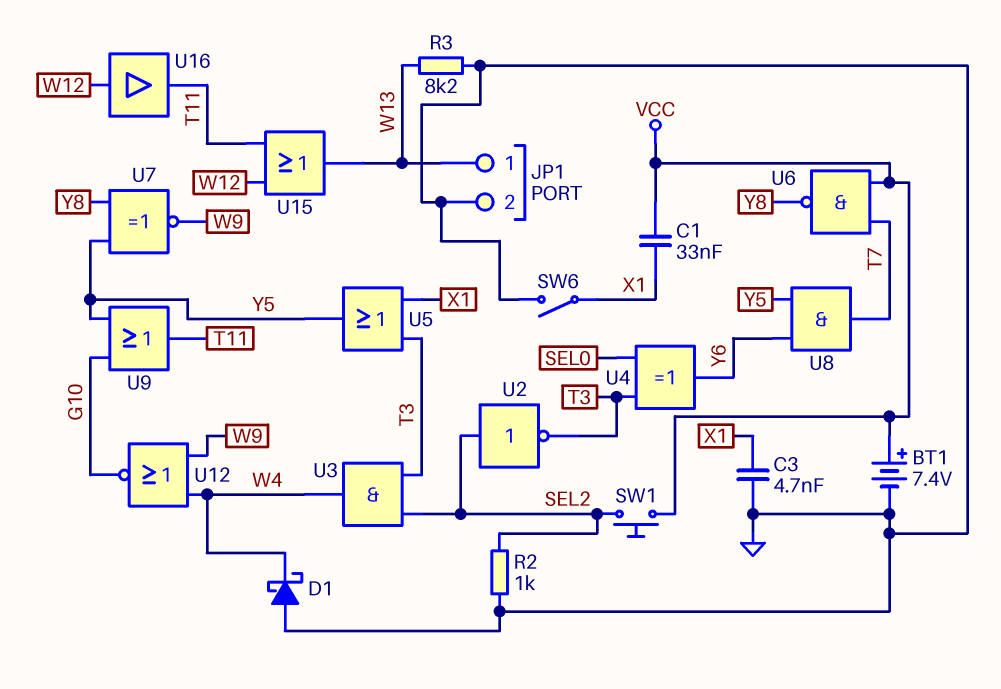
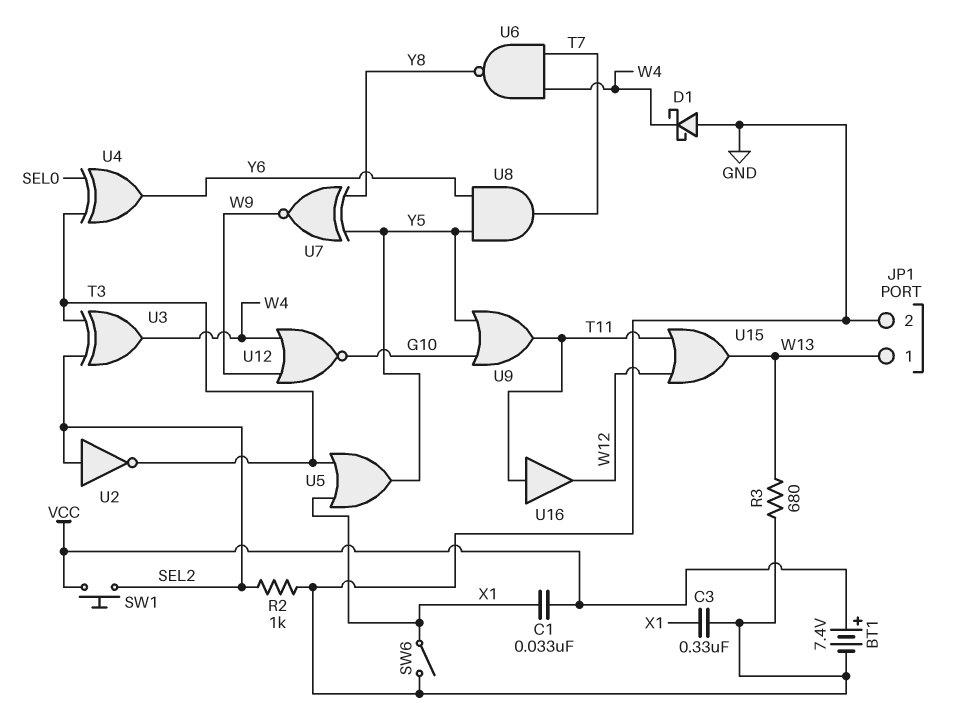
C3: 4.7nF (GND, X1) -> 330nF (GND, X1)
R3: 8.2k (GND, W13) -> 680 (GND, W13)
U3: AND (in SEL2, in T3, out W4) -> XOR (in SEL2, in T3, out W4)
U6: NAND (in T7, in VCC, out Y8) -> NAND (in T7, in W4, out Y8)
U16: buffer (in W12, out T11) -> buffer (in T11, out W12)

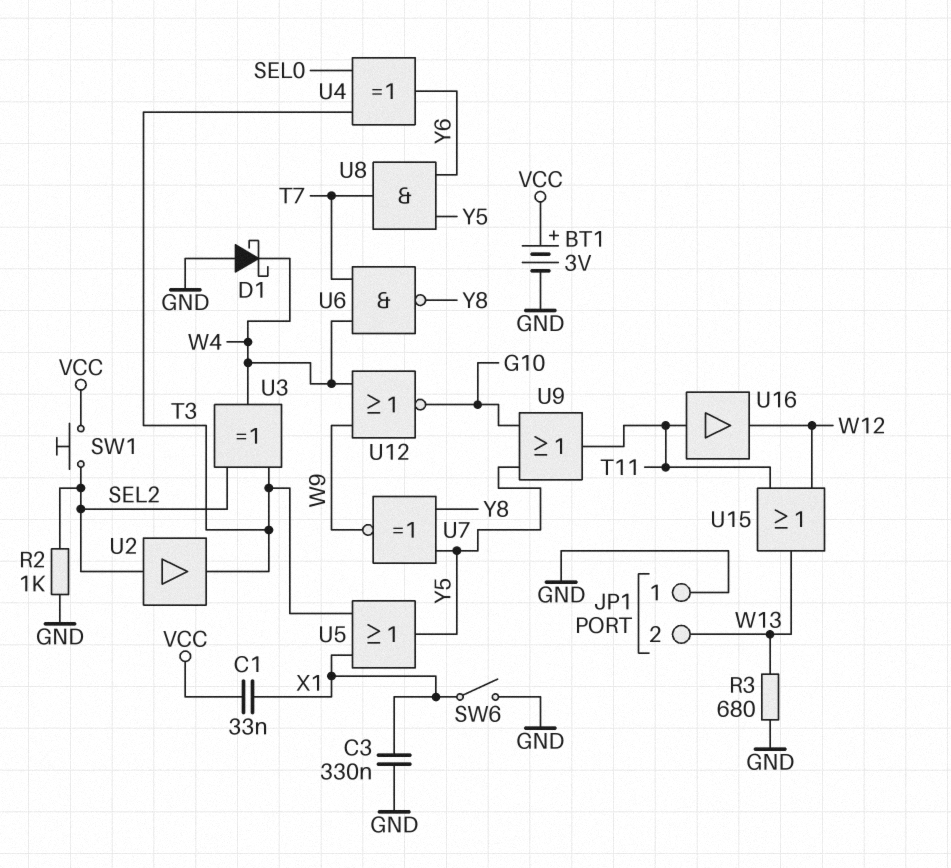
BT1: 7.4V (plus VCC, minus GND) -> 3V (plus VCC, minus GND)
JP1 pin 1: W13 -> GND
JP1 pin 2: GND -> W13
U2: NOT (in SEL2, out T3) -> buffer (in SEL2, out T3)

